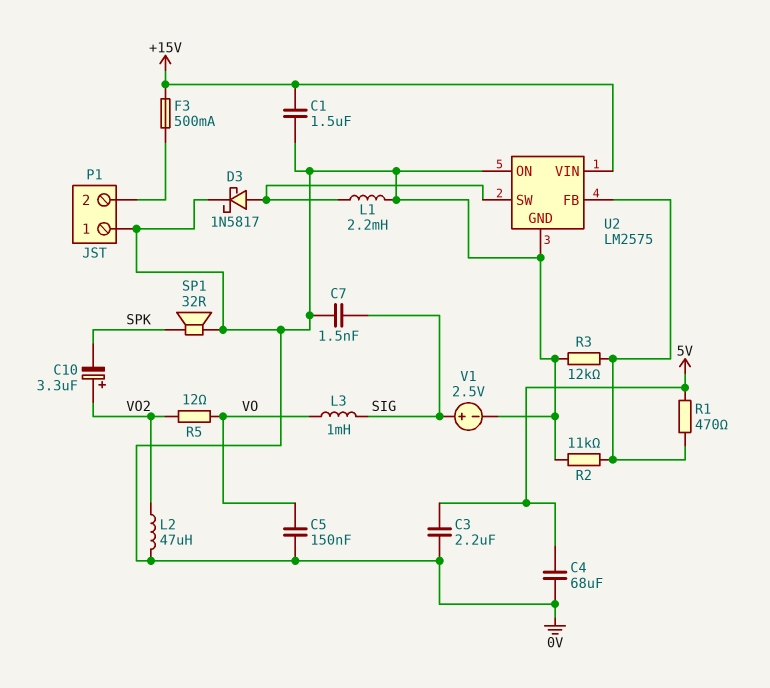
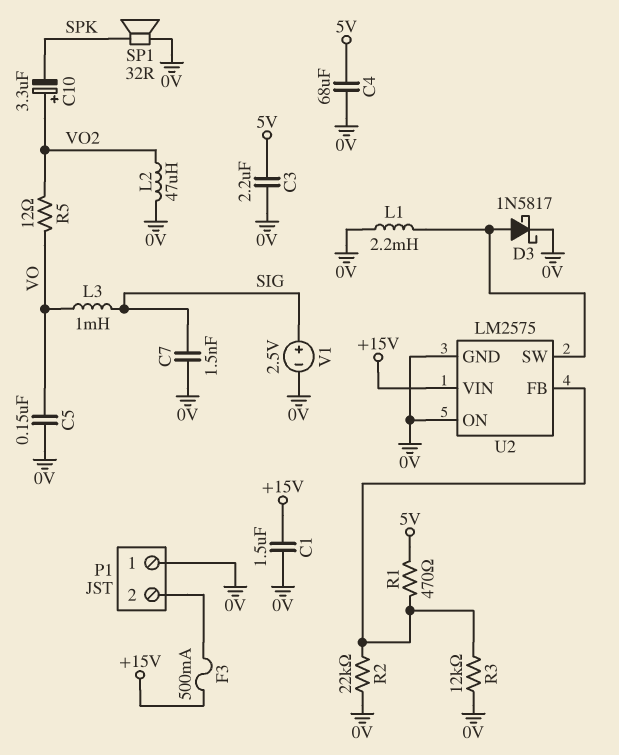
R2: 11k (0V, U2/FB) -> 22k (0V, U2/FB)

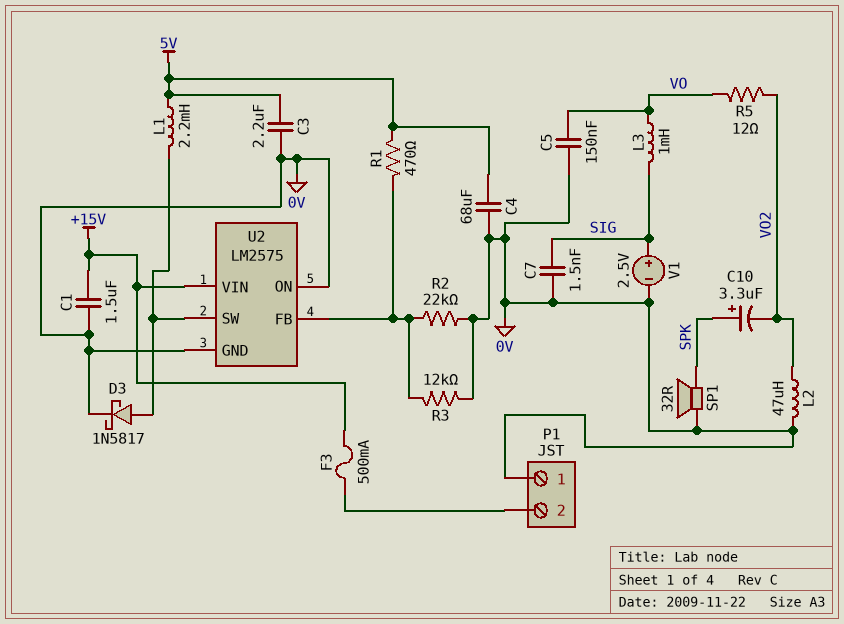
C10: 3.3uF (plus VO2, minus SPK) -> 3.3uF (plus SPK, minus VO2)
L1: 2.2mH (0V, U2/SW) -> 2.2mH (5V, U2/SW)

